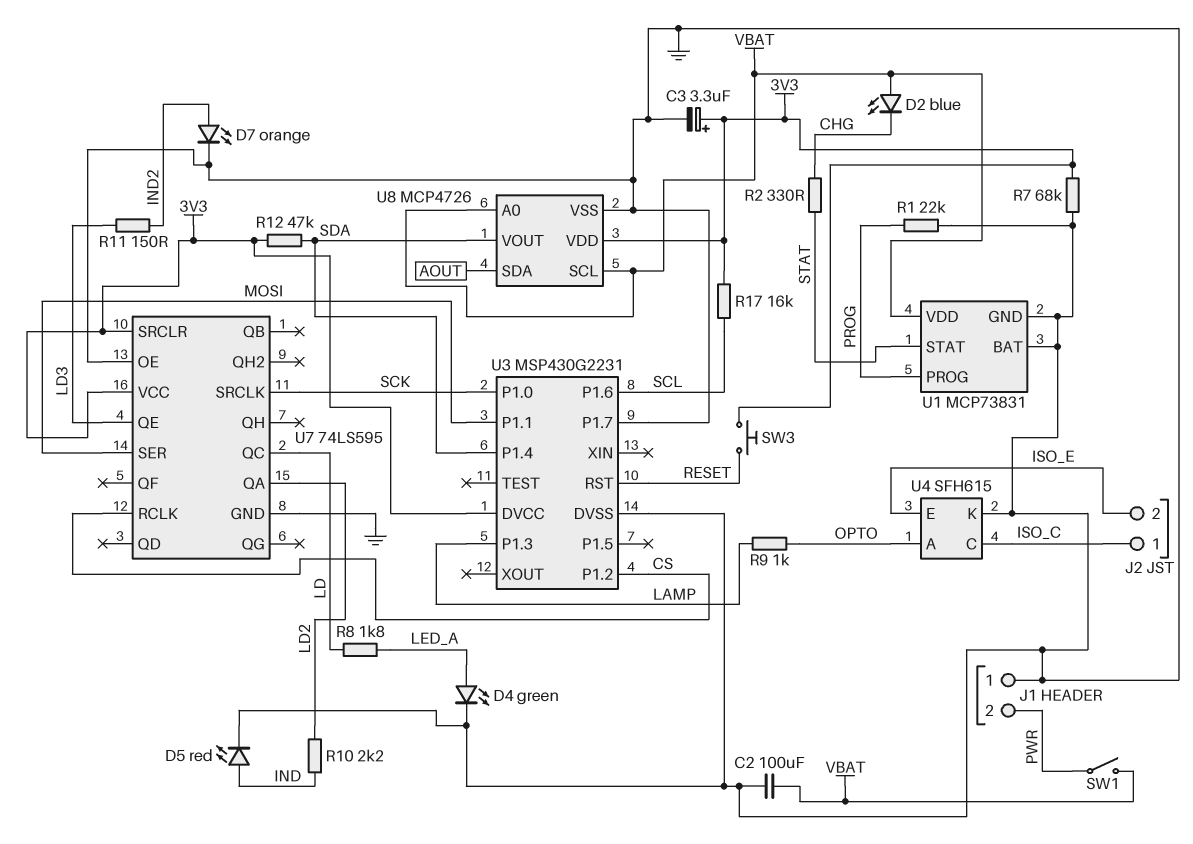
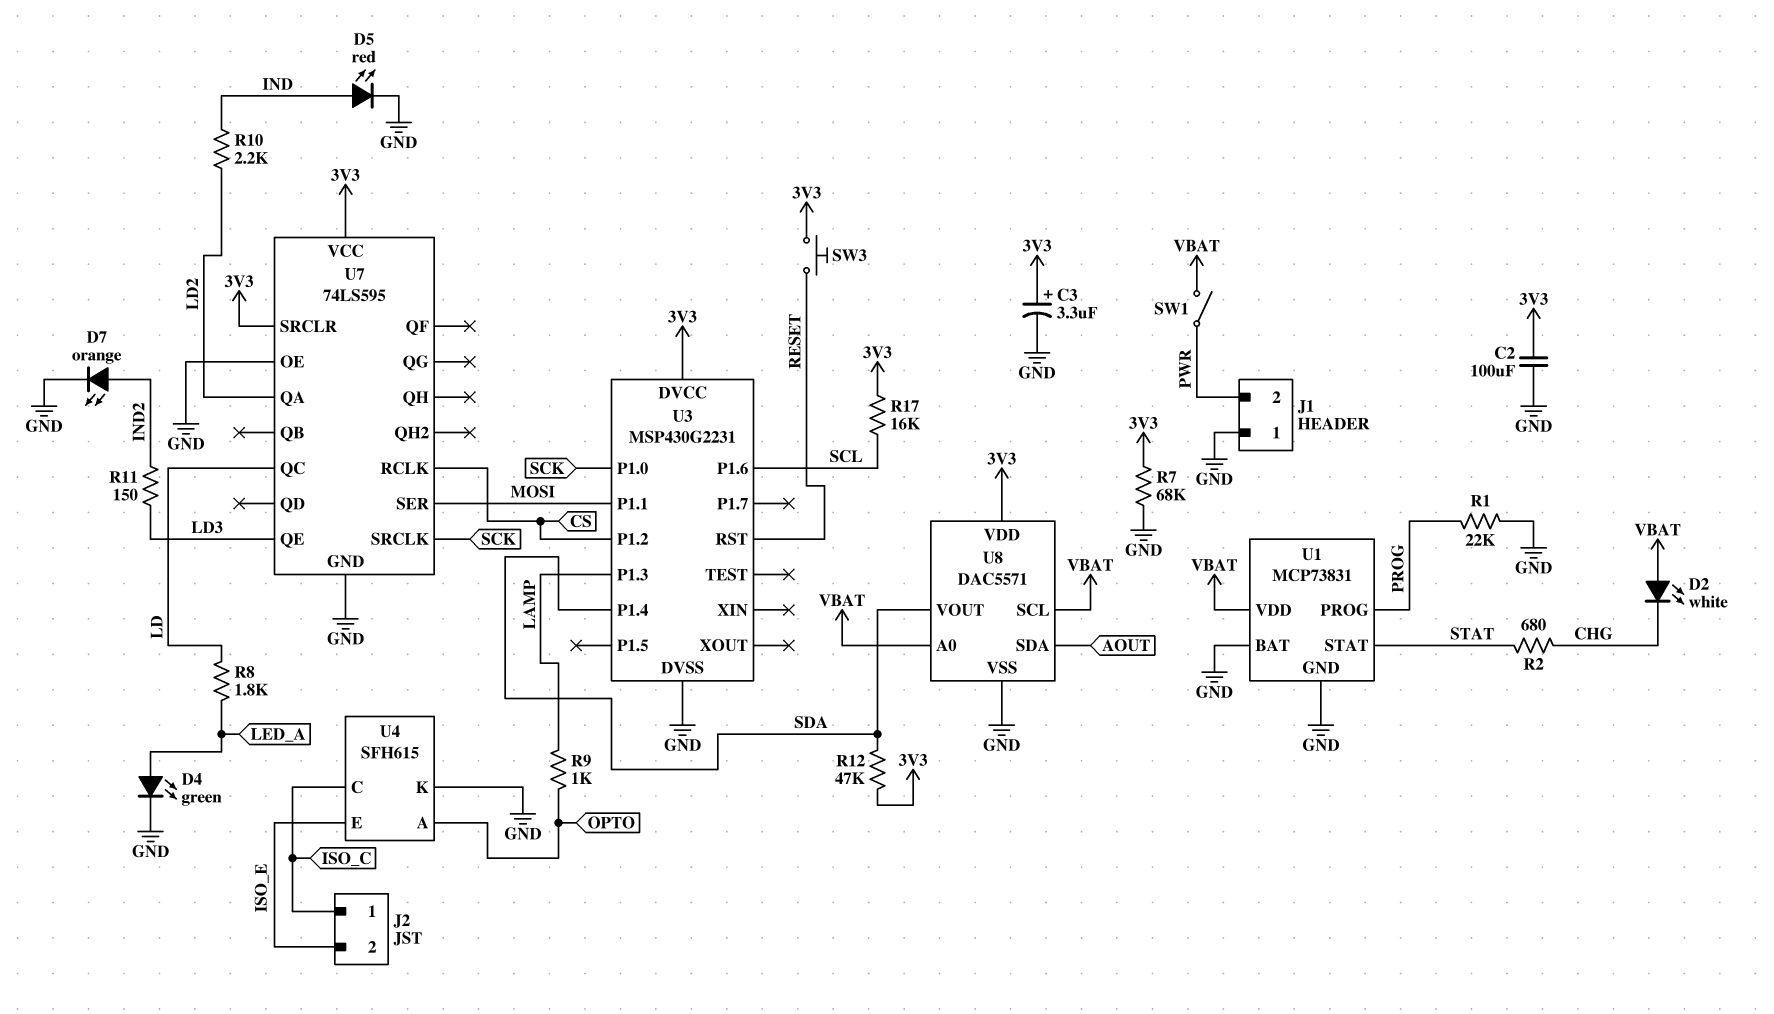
C2: 100uF (GND, VBAT) -> 100uF (3V3, GND)
D2: LED blue (A VBAT, K CHG) -> LED white (A VBAT, K CHG)
R2: 330 (CHG, STAT) -> 680 (CHG, STAT)
U3 pin P1.7: GND -> none
U8: MCP4726 -> DAC5571

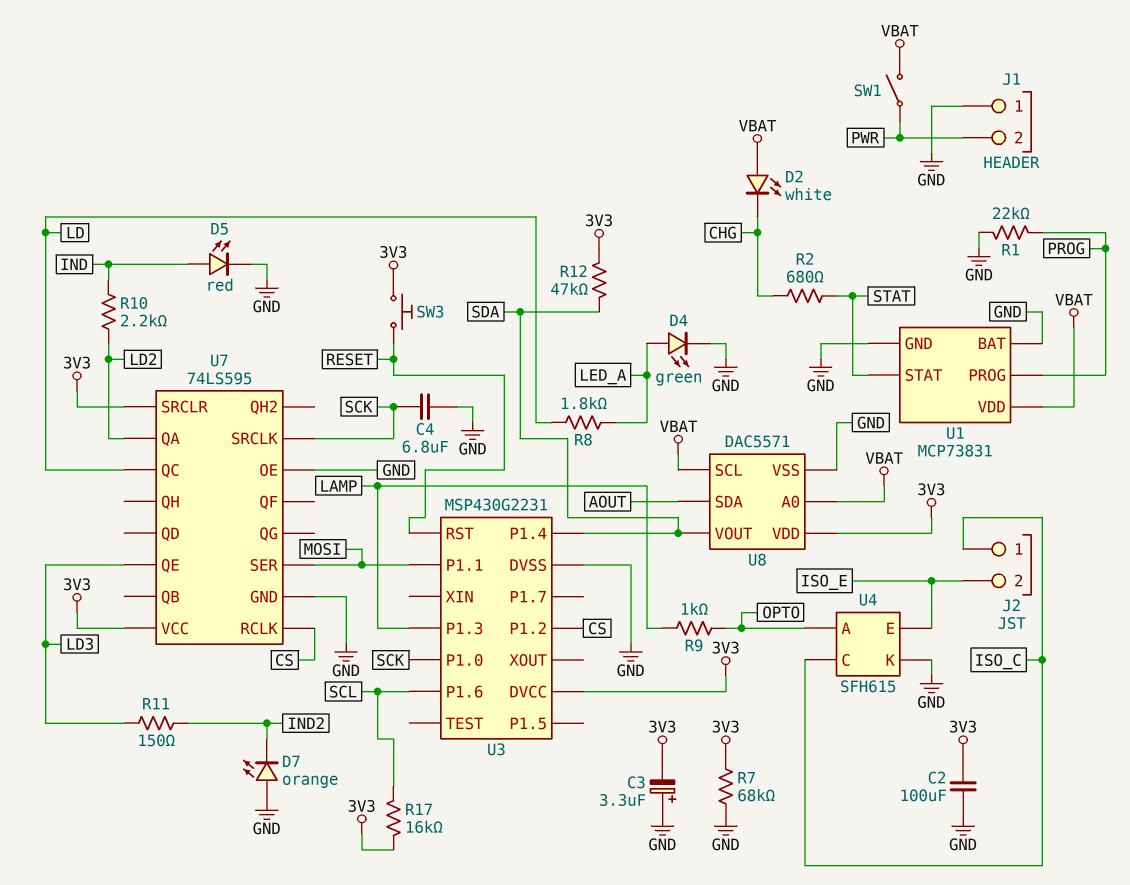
C3: 3.3uF (plus 3V3, minus GND) -> 3.3uF (plus GND, minus 3V3)
C4: none -> 6.8uF (GND, SCK)
D7: LED orange (A IND2, K GND) -> LED orange (A GND, K IND2)

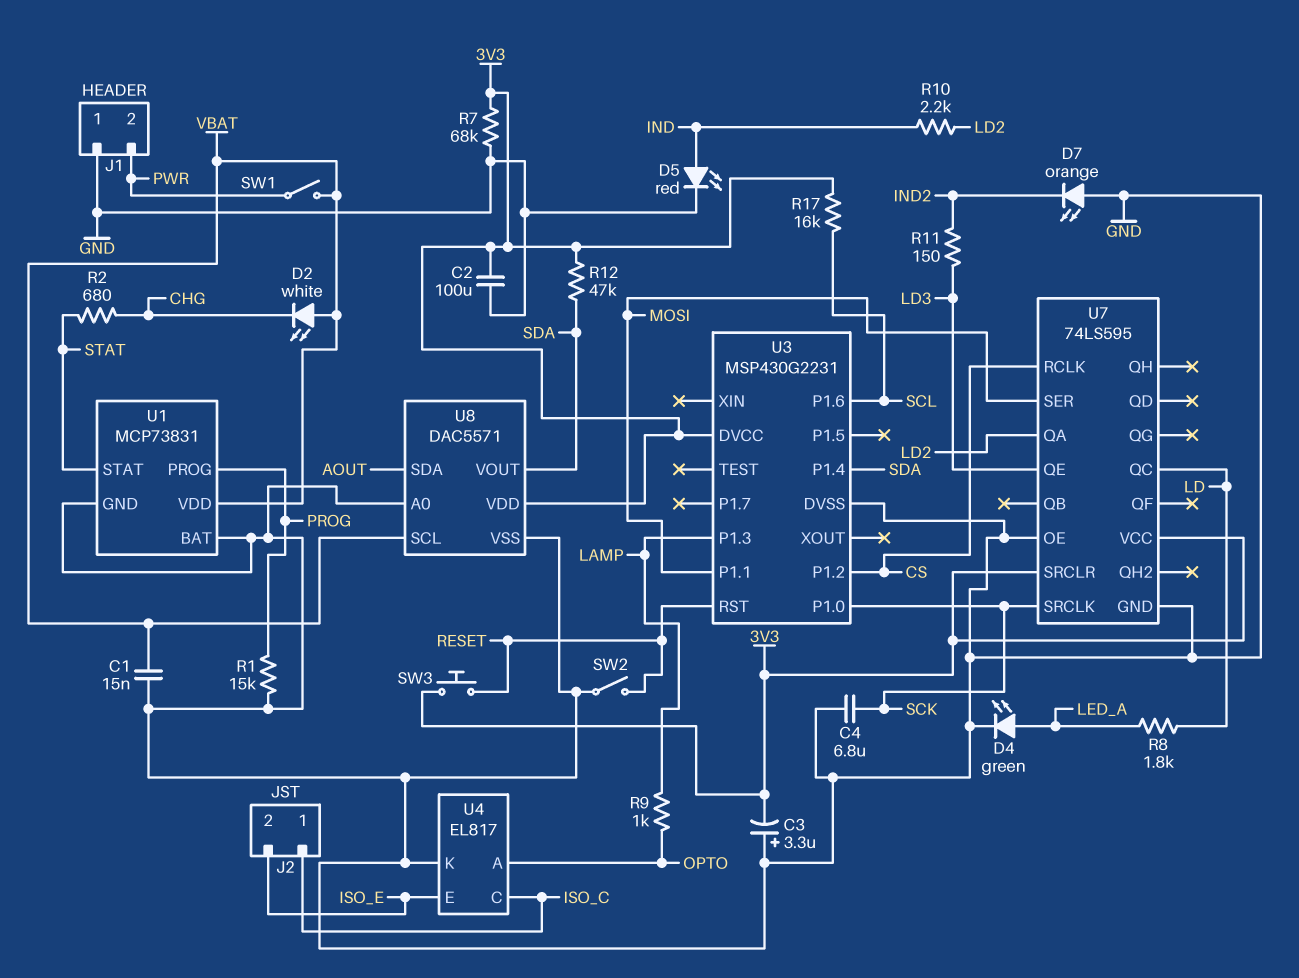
C1: none -> 15nF (GND, VBAT)
R1: 22k (GND, PROG) -> 15k (GND, PROG)
SW2: none -> switch (GND, RESET)
U4: SFH615 -> EL817
U8 pin A0: VBAT -> GND

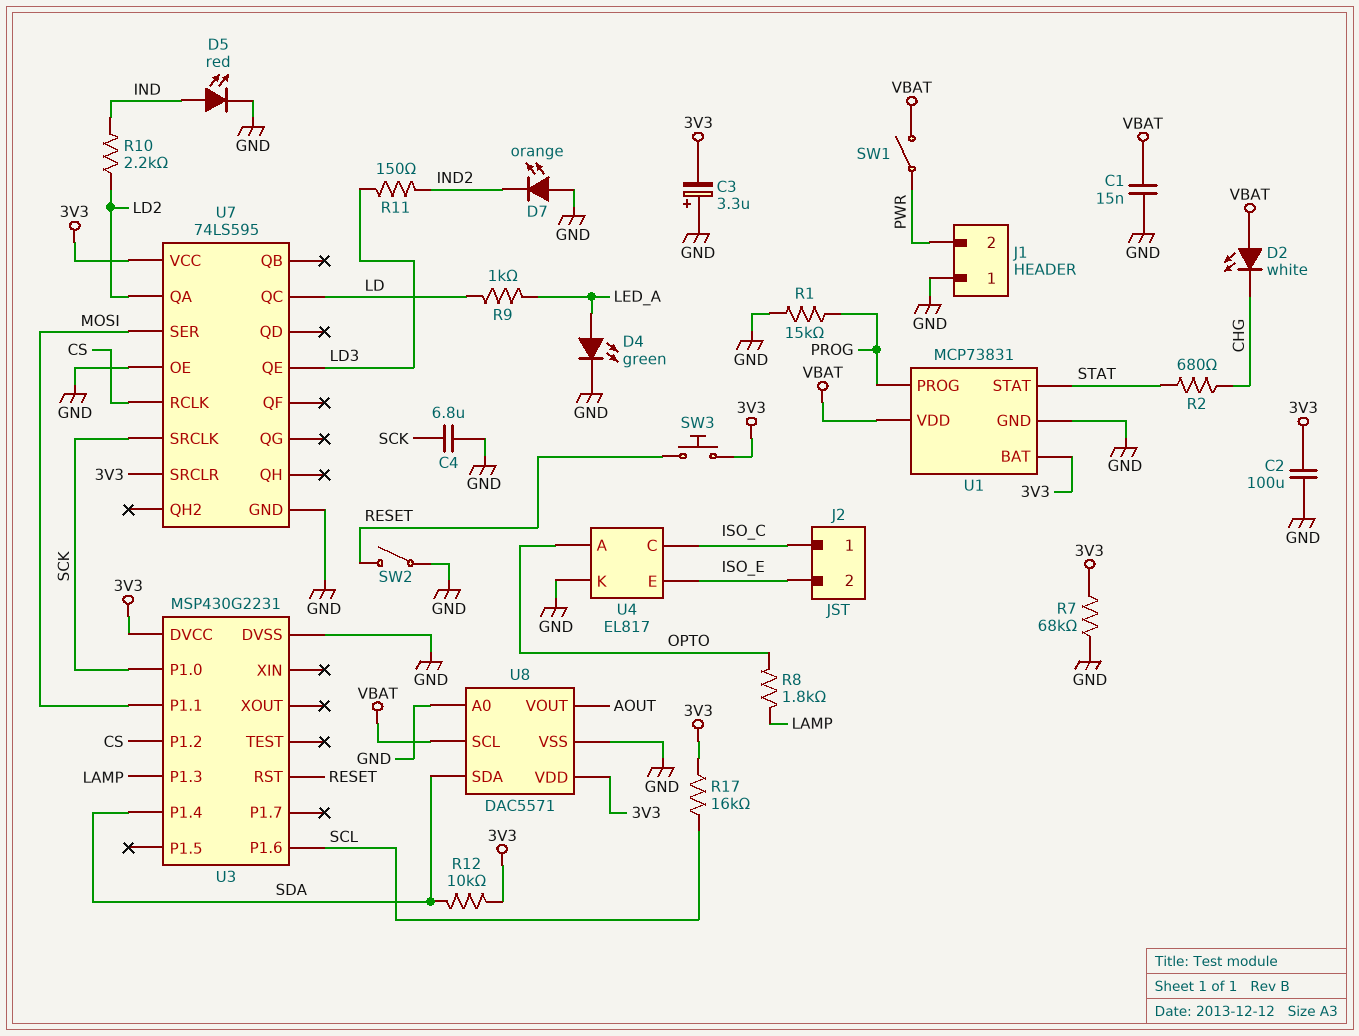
R8: 1.8k (LD, LED_A) -> 1.8k (LAMP, OPTO)
R9: 1k (LAMP, OPTO) -> 1k (LD, LED_A)
R12: 47k (3V3, SDA) -> 10k (3V3, SDA)
U1 pin BAT: GND -> 3V3
U8 pin SDA: AOUT -> SDA
U8 pin VOUT: SDA -> AOUT

